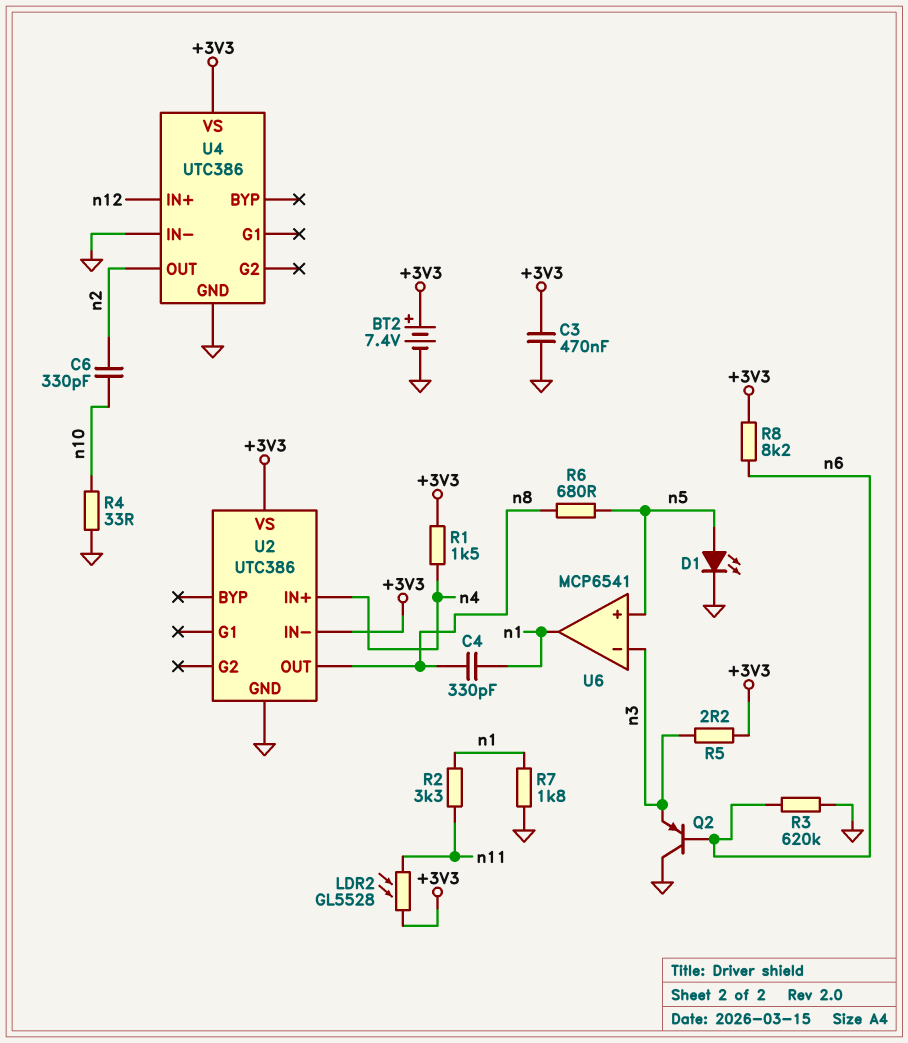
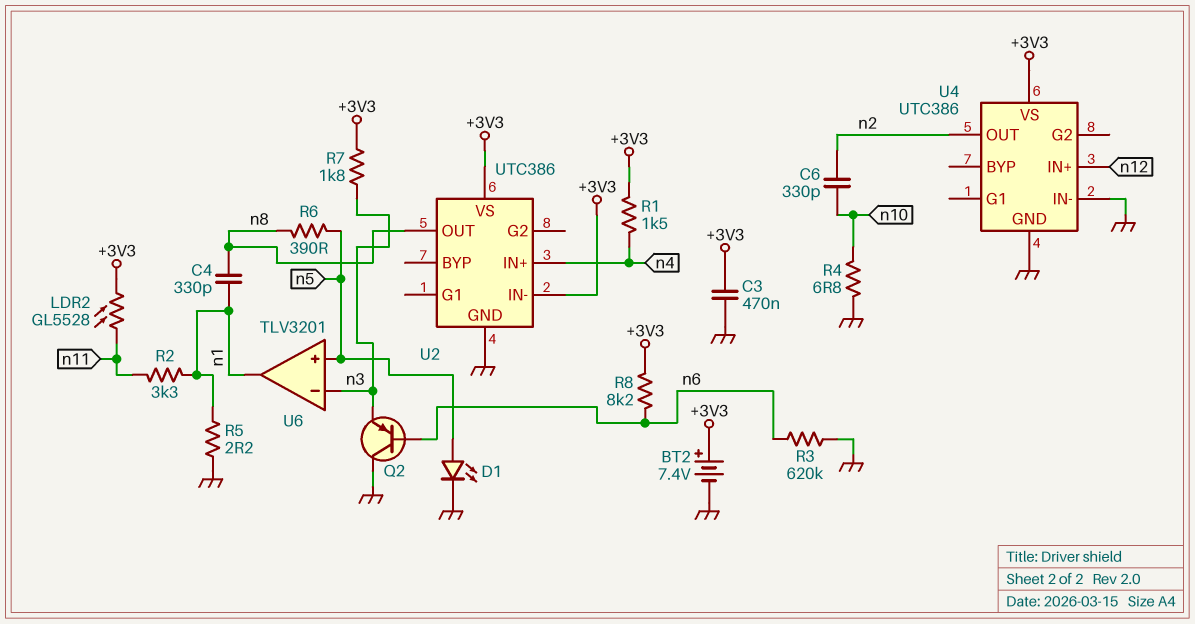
R4: 33 (GND, n10) -> 6.8 (GND, n10)
R5: 2.2 (+3V3, n3) -> 2.2 (GND, n1)
R6: 680 (n5, n8) -> 390 (n5, n8)
R7: 1.8k (GND, n1) -> 1.8k (+3V3, n3)
U6: MCP6541 -> TLV3201

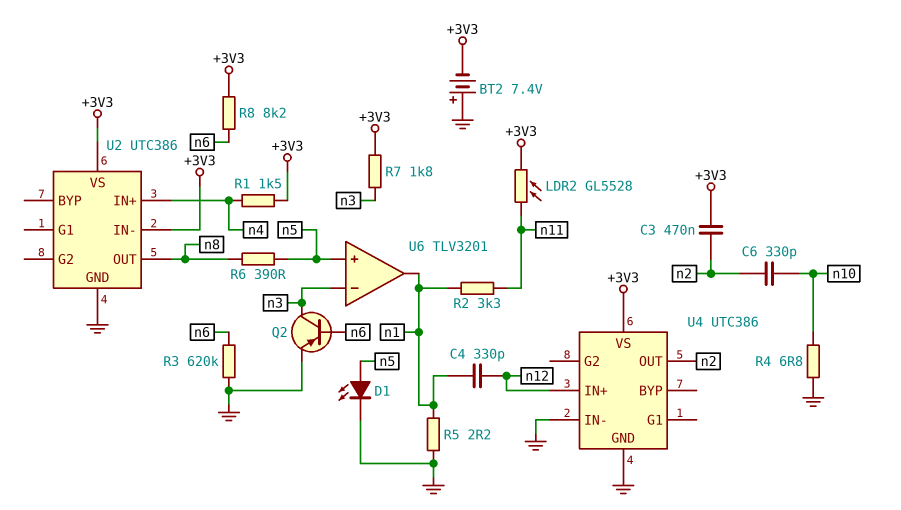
BT2: 7.4V (plus +3V3, minus GND) -> 7.4V (plus GND, minus +3V3)
C3: 470nF (+3V3, GND) -> 470nF (+3V3, n2)
C4: 330pF (n1, n8) -> 330pF (n1, n12)
Q2: PNP (B n6, C GND, E n3) -> PNP (B n6, C n3, E GND)

